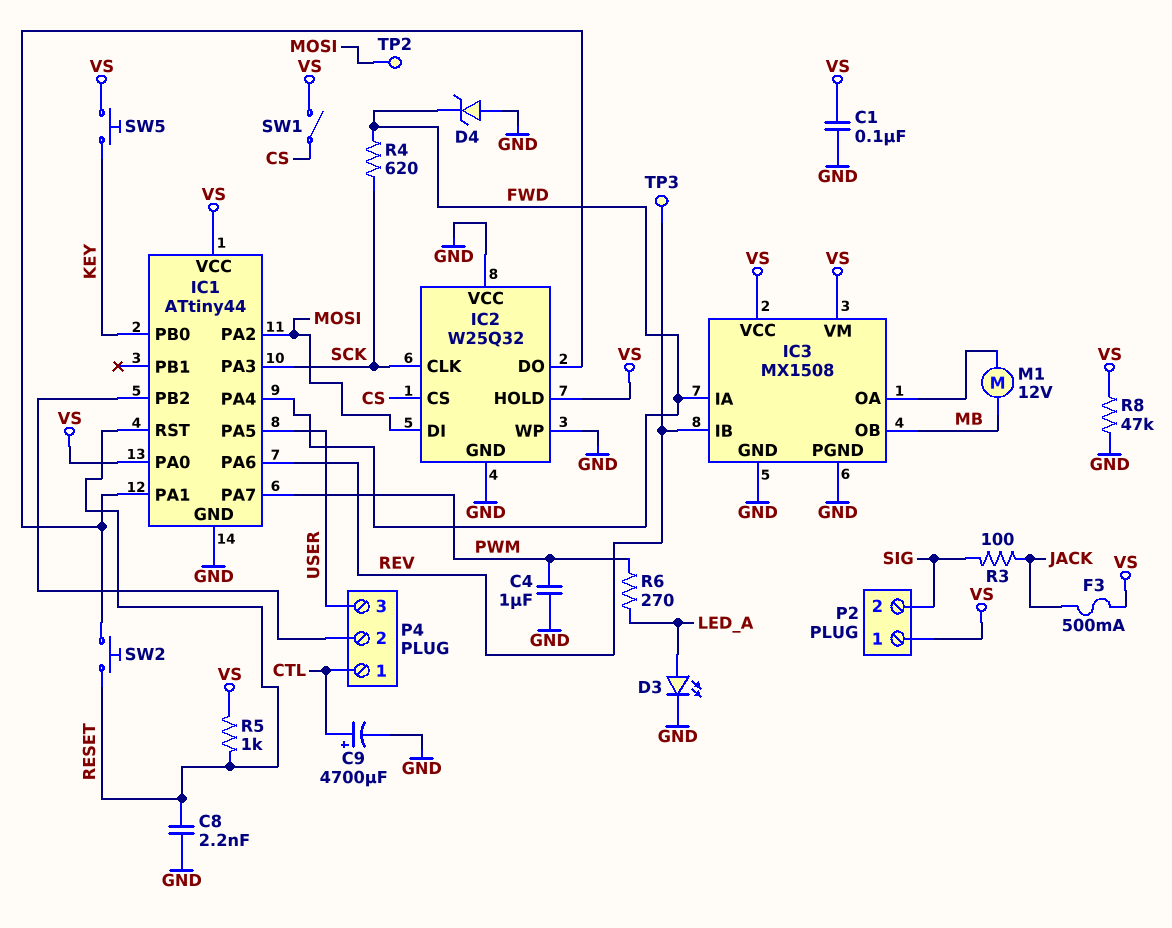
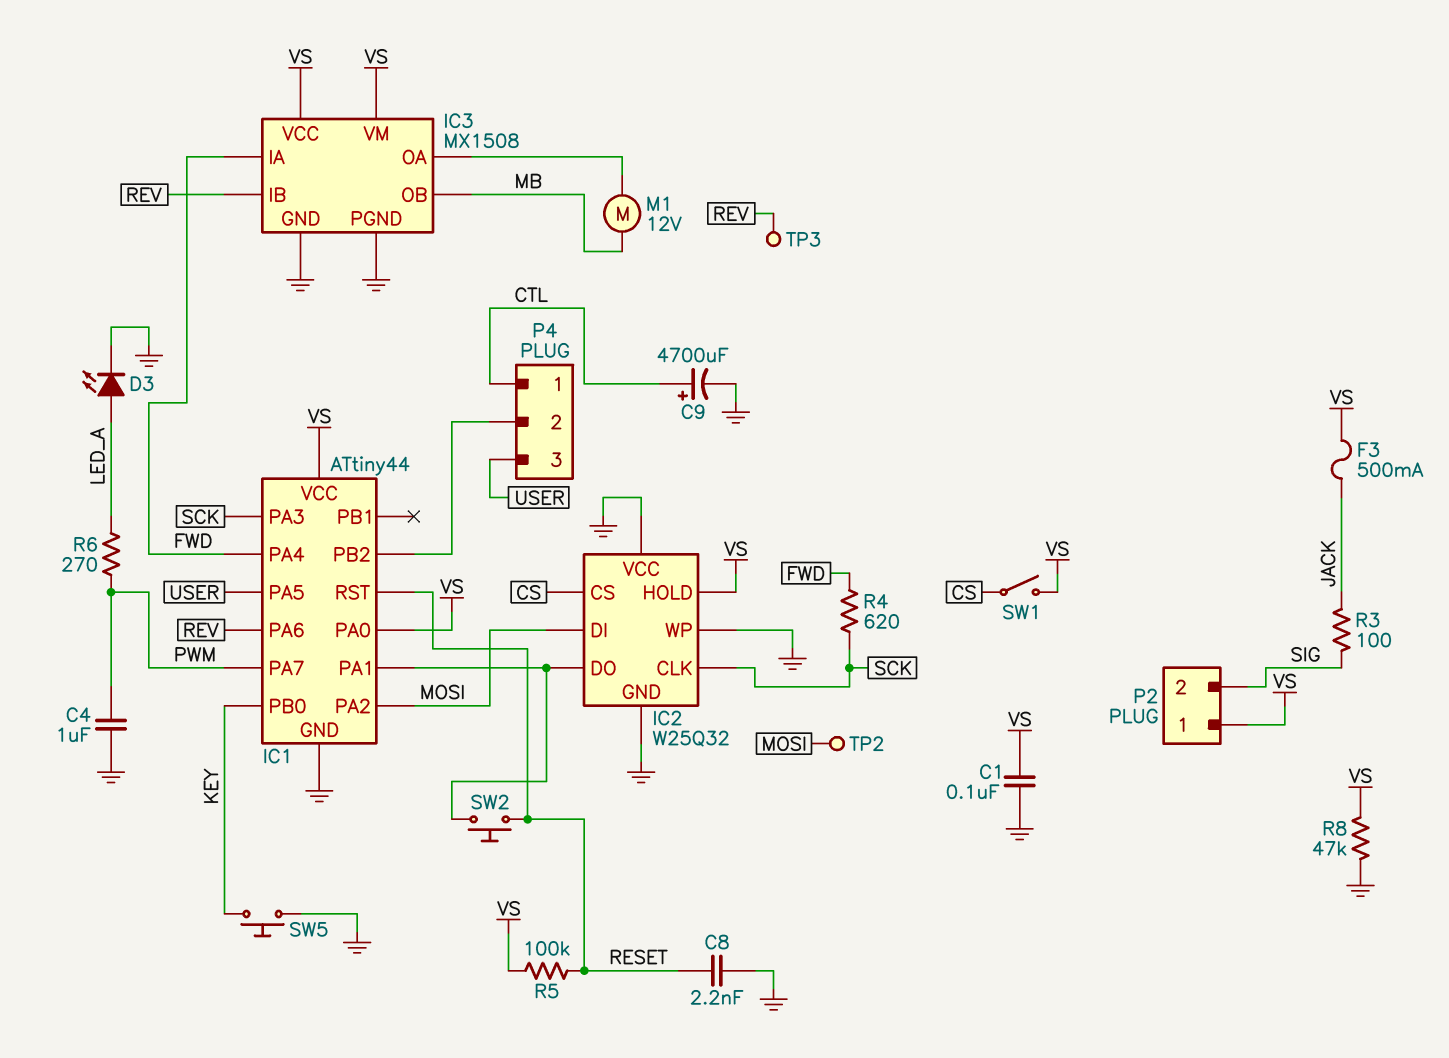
D4: zener (A GND, K FWD) -> none
R5: 1k (RESET, VS) -> 100k (RESET, VS)
SW5: button (KEY, VS) -> button (GND, KEY)

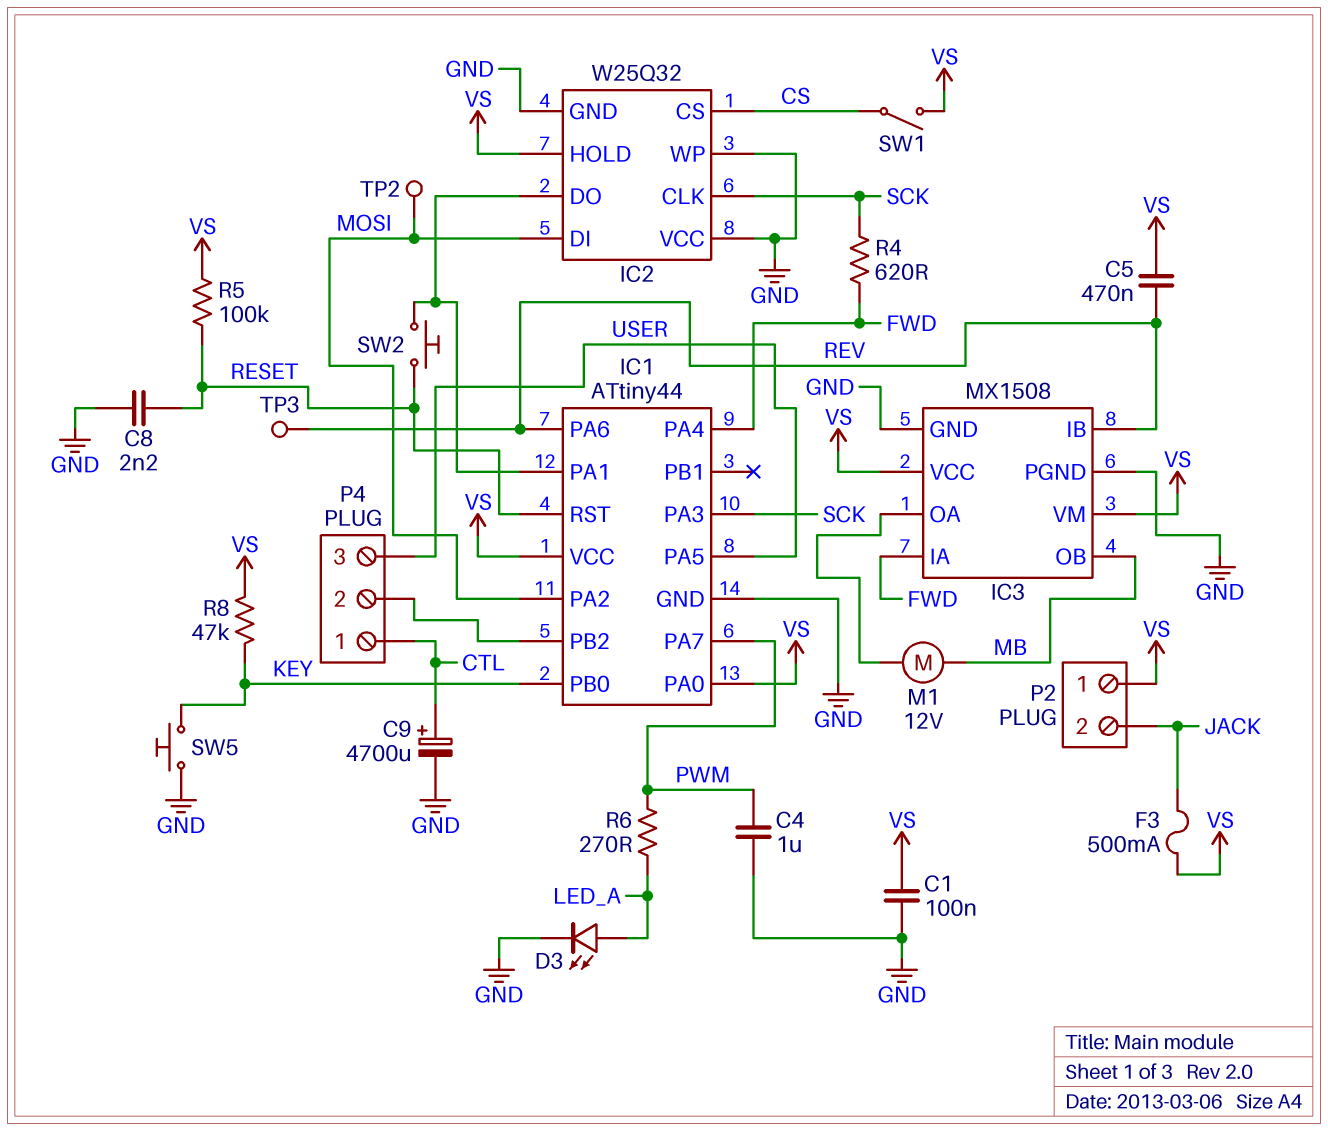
C5: none -> 470nF (REV, VS)
P2 pin 2: SIG -> JACK
R3: 100 (JACK, SIG) -> none
R8: 47k (GND, VS) -> 47k (KEY, VS)

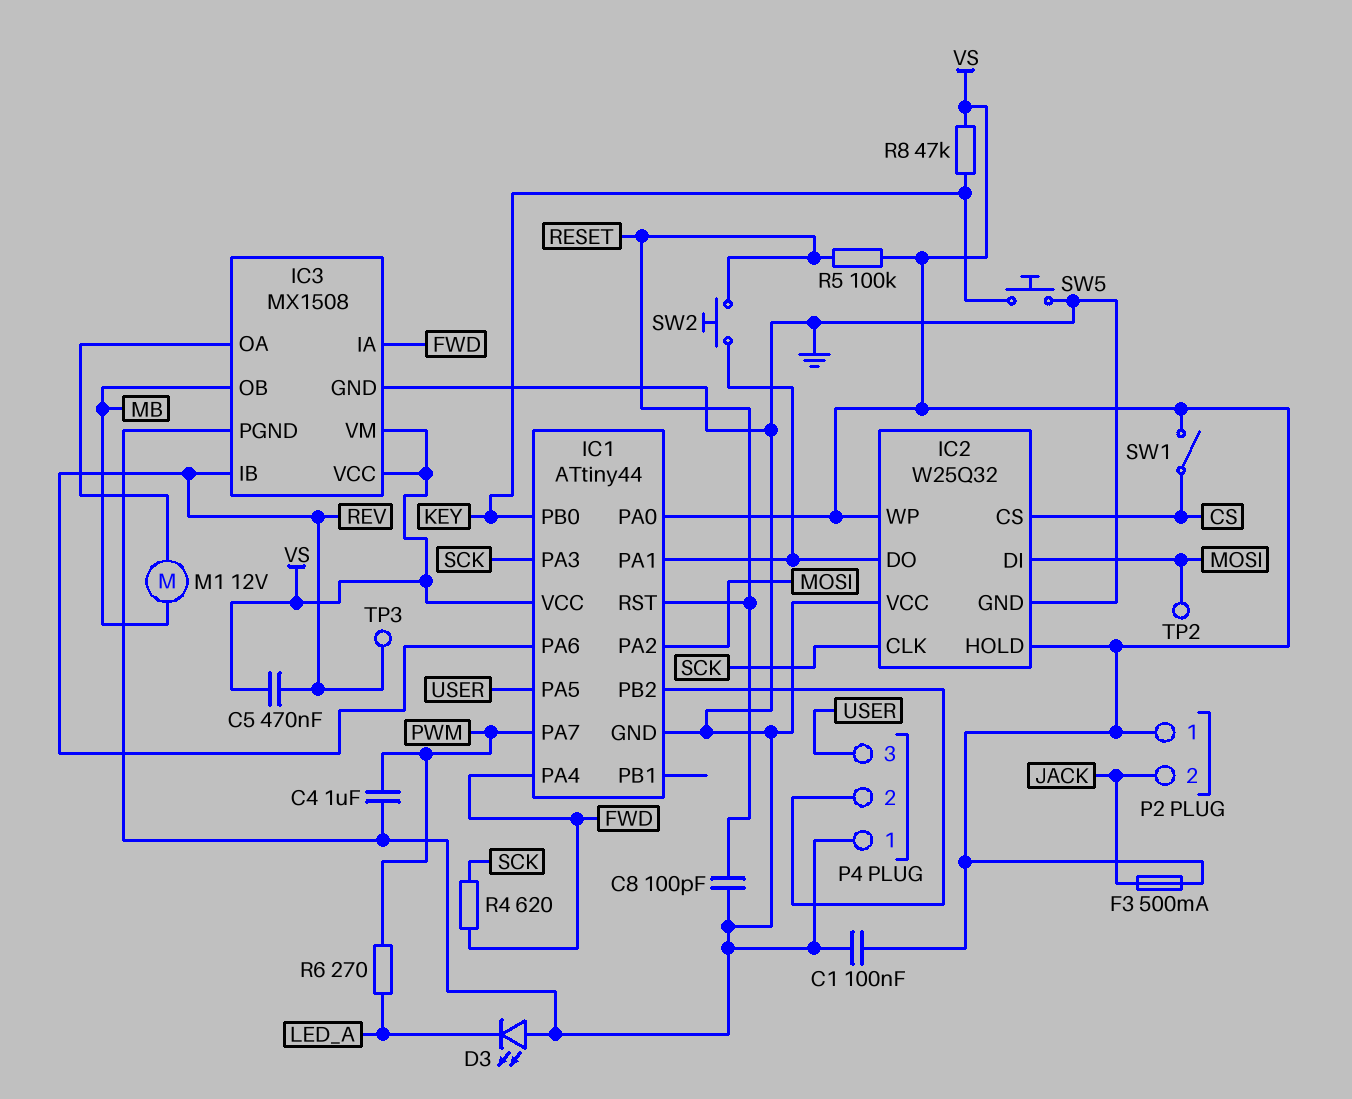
C8: 2.2nF (GND, RESET) -> 100pF (GND, RESET)
C9: 4700uF (plus CTL, minus GND) -> none
D3: LED (A LED_A, K GND) -> LED (A GND, K LED_A)
IC2 pin WP: GND -> VS
P4 pin 1: CTL -> GND

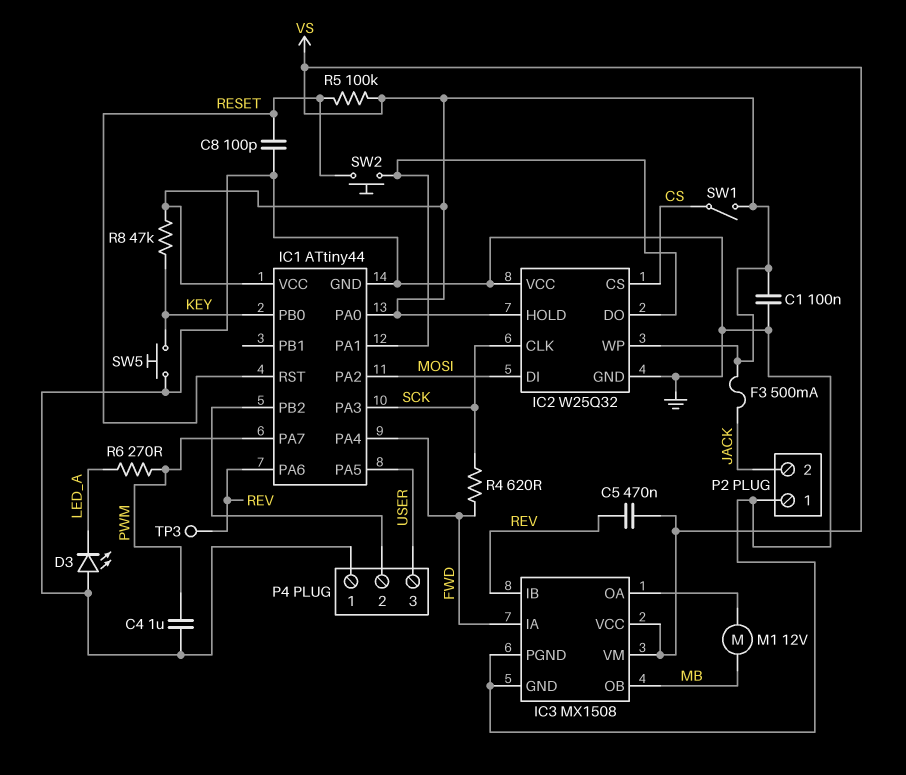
P2 pin 1: VS -> GND
TP2: test point (MOSI) -> none

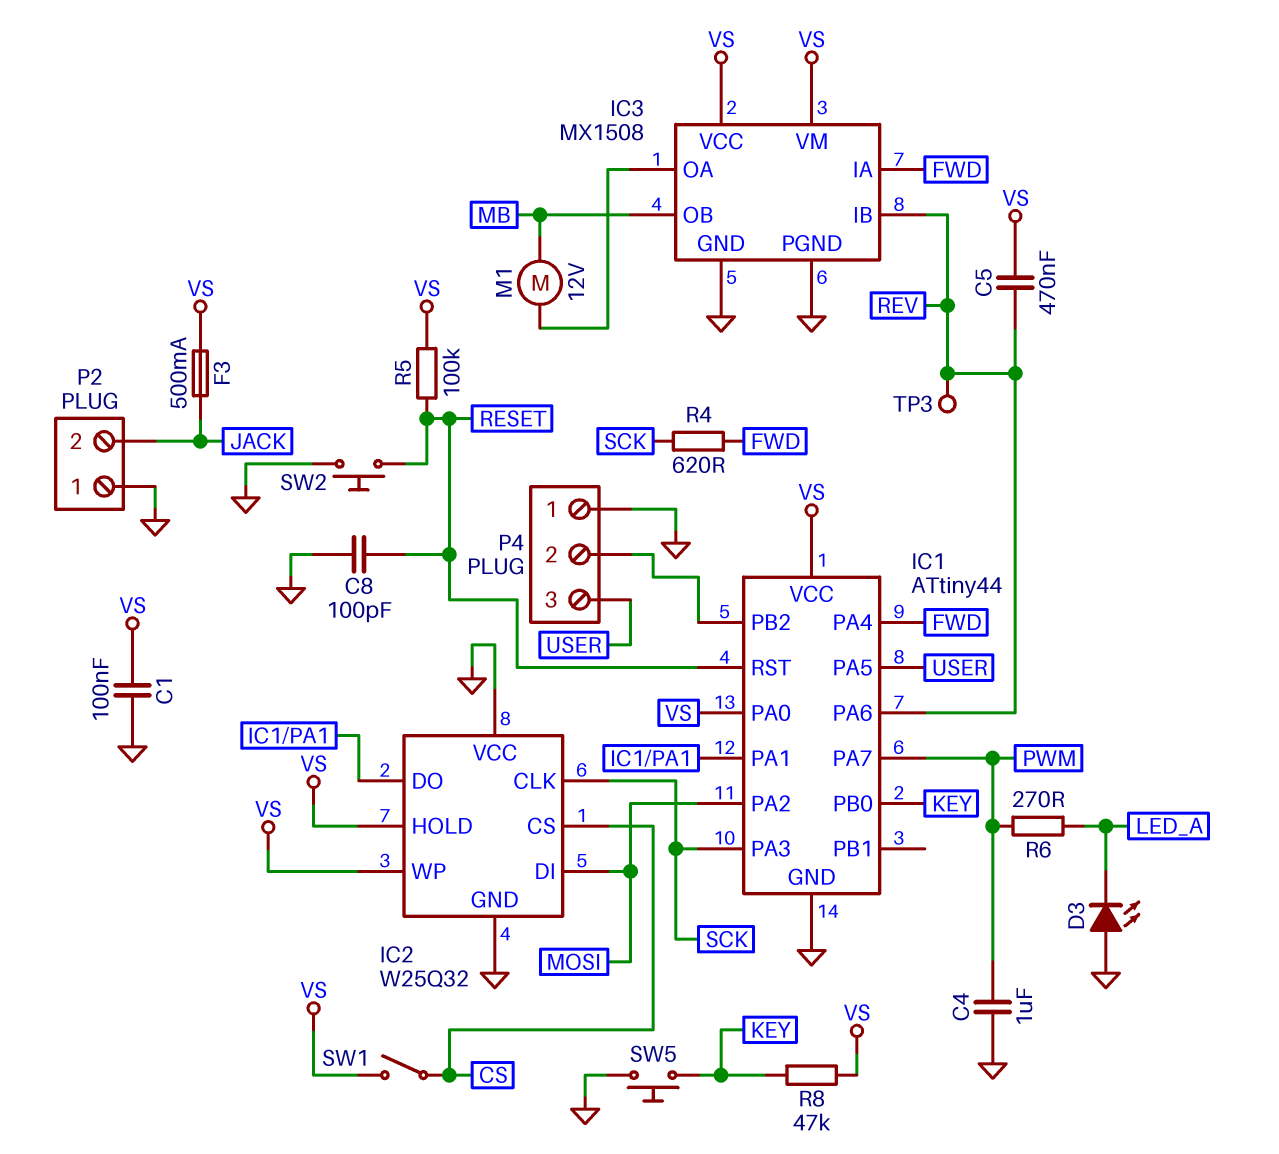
SW2: button (IC1/PA1, RESET) -> button (GND, RESET)

